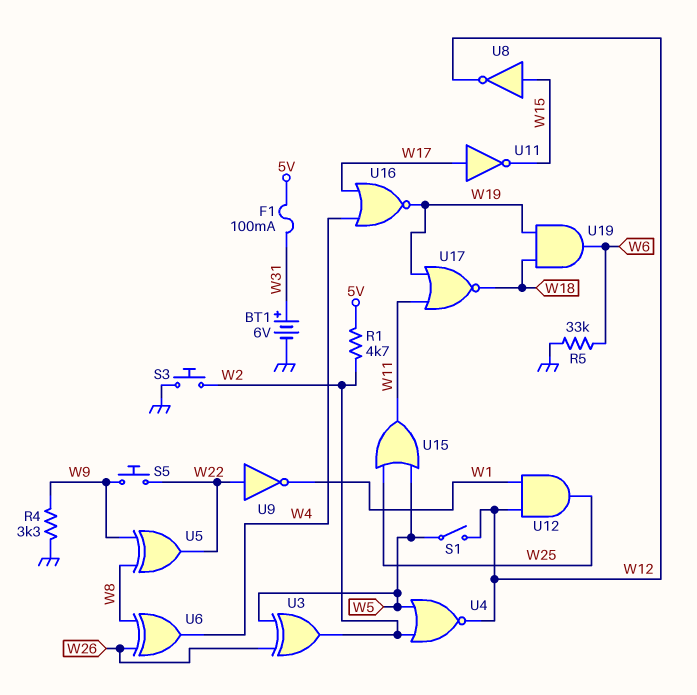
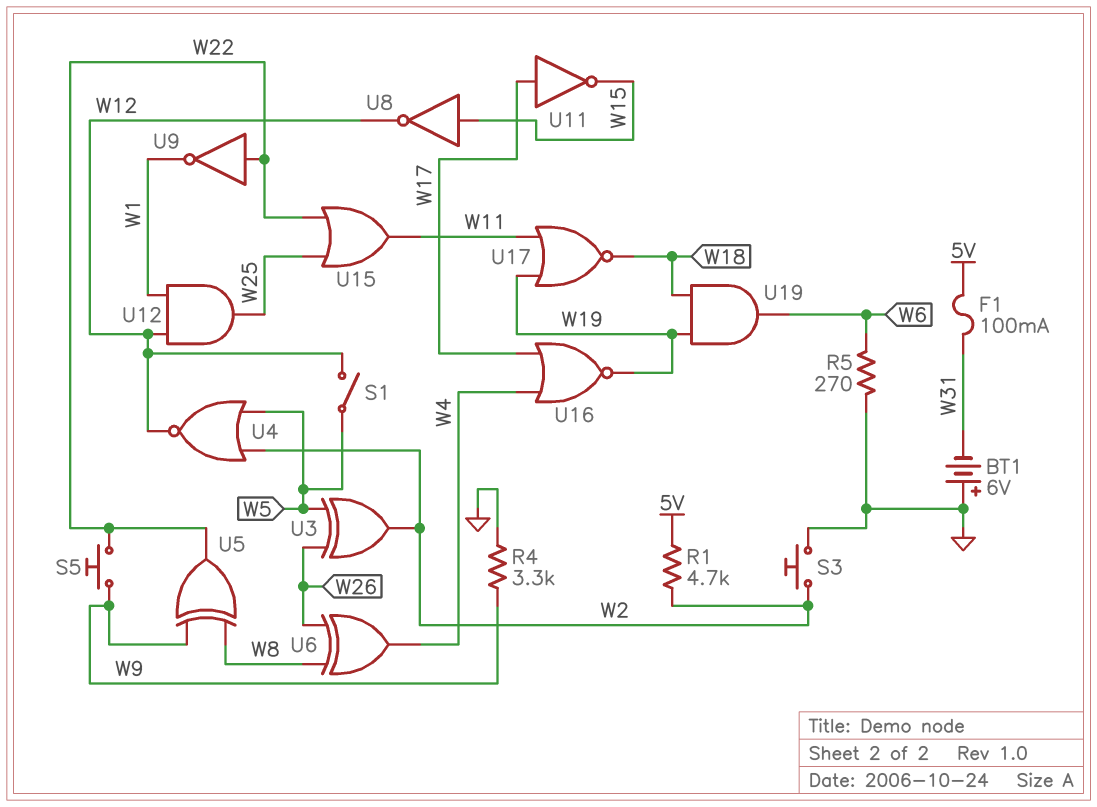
BT1: 6V (plus W31, minus GND) -> 6V (plus GND, minus W31)
R5: 33k (GND, W6) -> 270 (GND, W6)
U15: OR (in W5, in W25, out W11) -> OR (in W22, in W25, out W11)

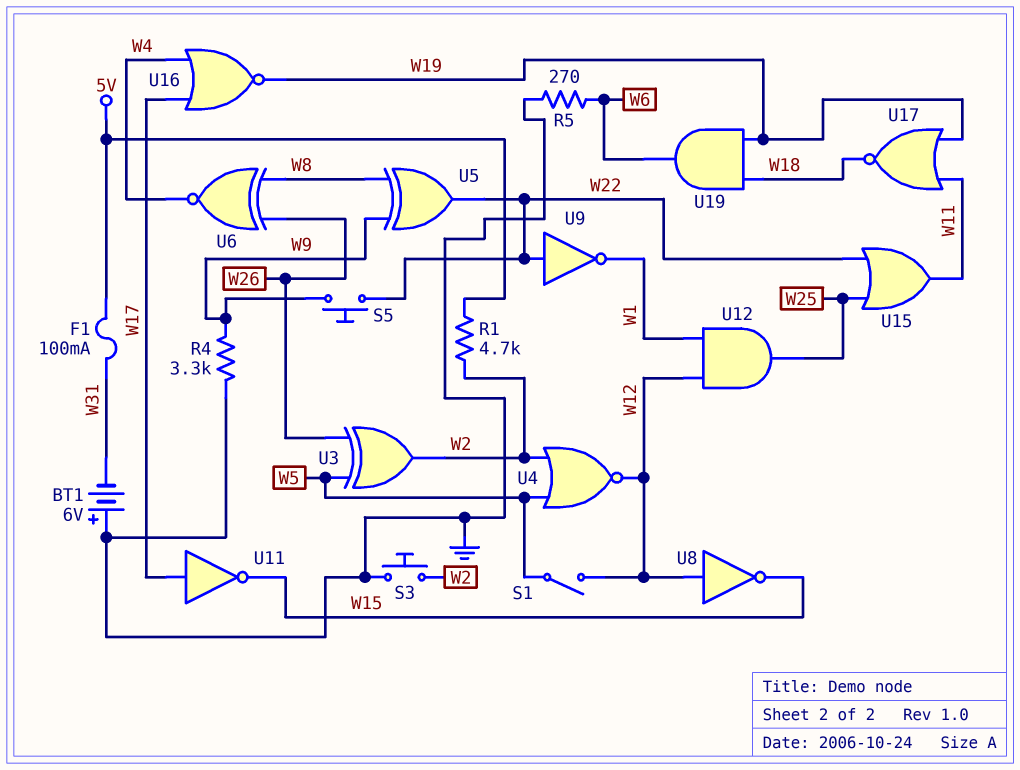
U6: XOR (in W8, in W26, out W4) -> XNOR (in W8, in W26, out W4)
U8: NOT (in W15, out W12) -> NOT (in W12, out W15)

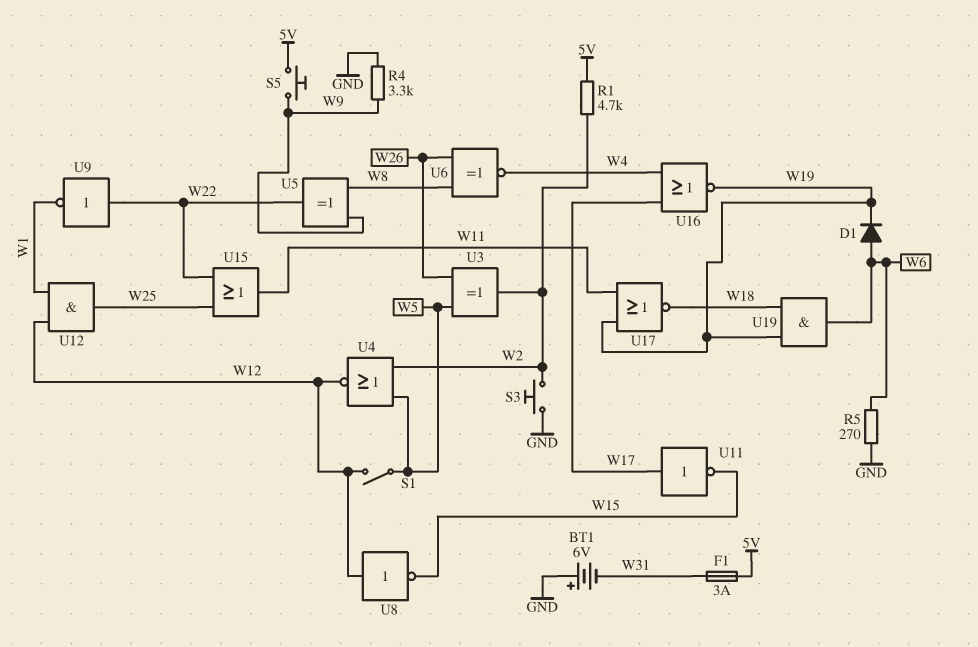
D1: none -> diode (A W6, K W19)
F1: 100mA (5V, W31) -> 3A (5V, W31)
S5: button (W9, W22) -> button (5V, W9)

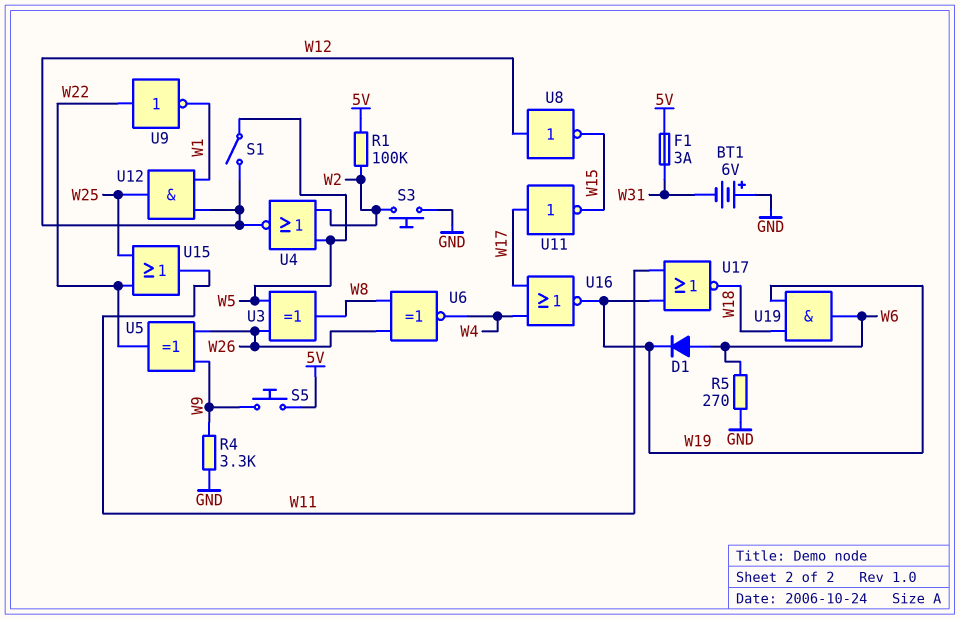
R1: 4.7k (5V, W2) -> 100k (5V, W2)
U3: XOR (in W5, in W26, out W2) -> XOR (in W5, in W26, out W8)
U5: XOR (in W8, in W9, out W22) -> XOR (in W9, in W26, out W22)

